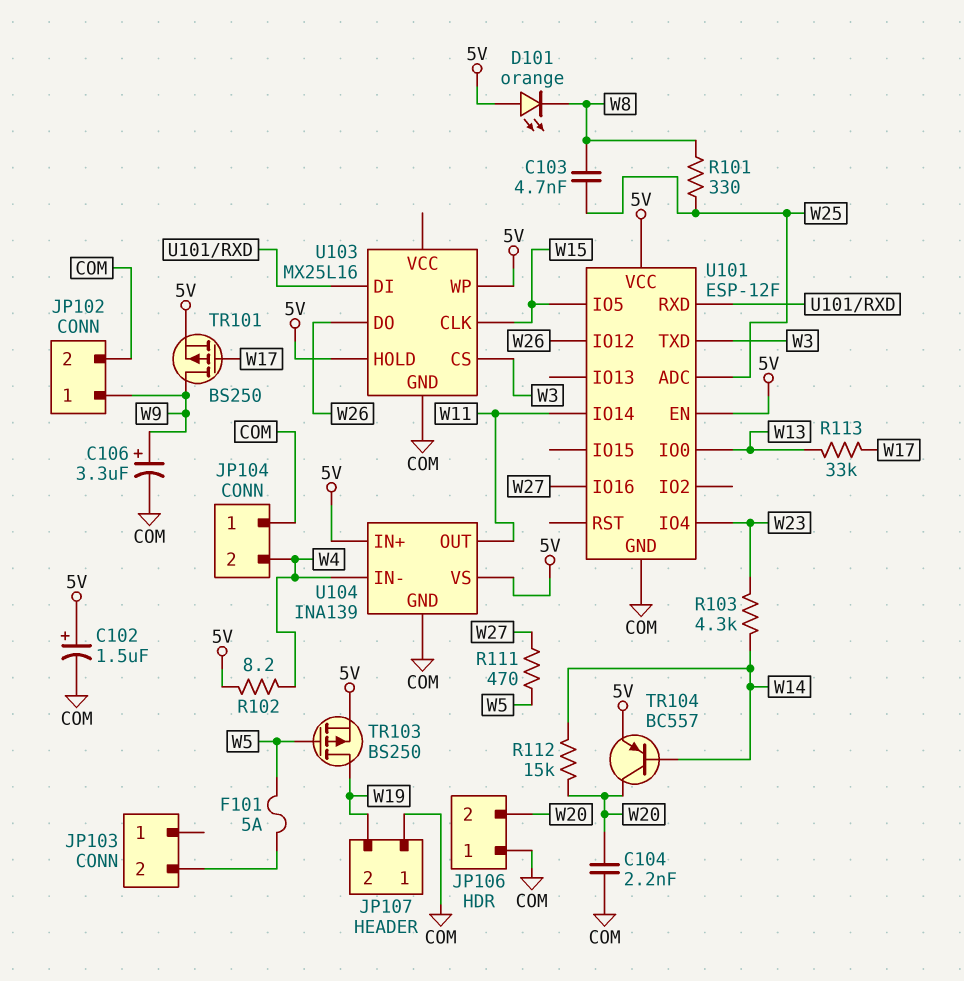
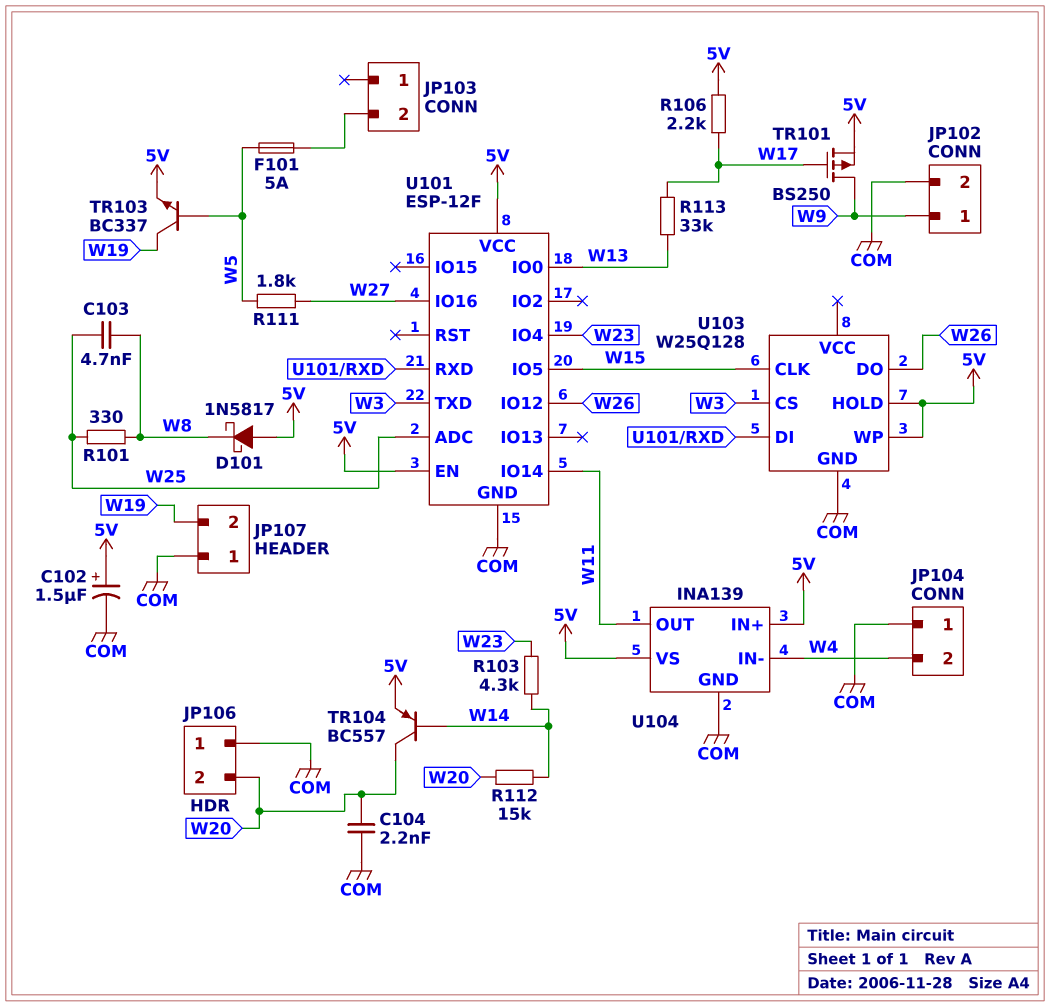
C106: 3.3uF (plus W9, minus COM) -> none
D101: LED orange (A 5V, K W8) -> schottky 1N5817 (A 5V, K W8)
R102: 8.2 (5V, W4) -> none
R106: none -> 2.2k (5V, W17)
R111: 470 (W5, W27) -> 1.8k (W5, W27)
TR103: PMOS BS250 (G W5, D W19, S 5V) -> NPN BC337 (B W5, C W19, E 5V)
U103: MX25L16 -> W25Q128

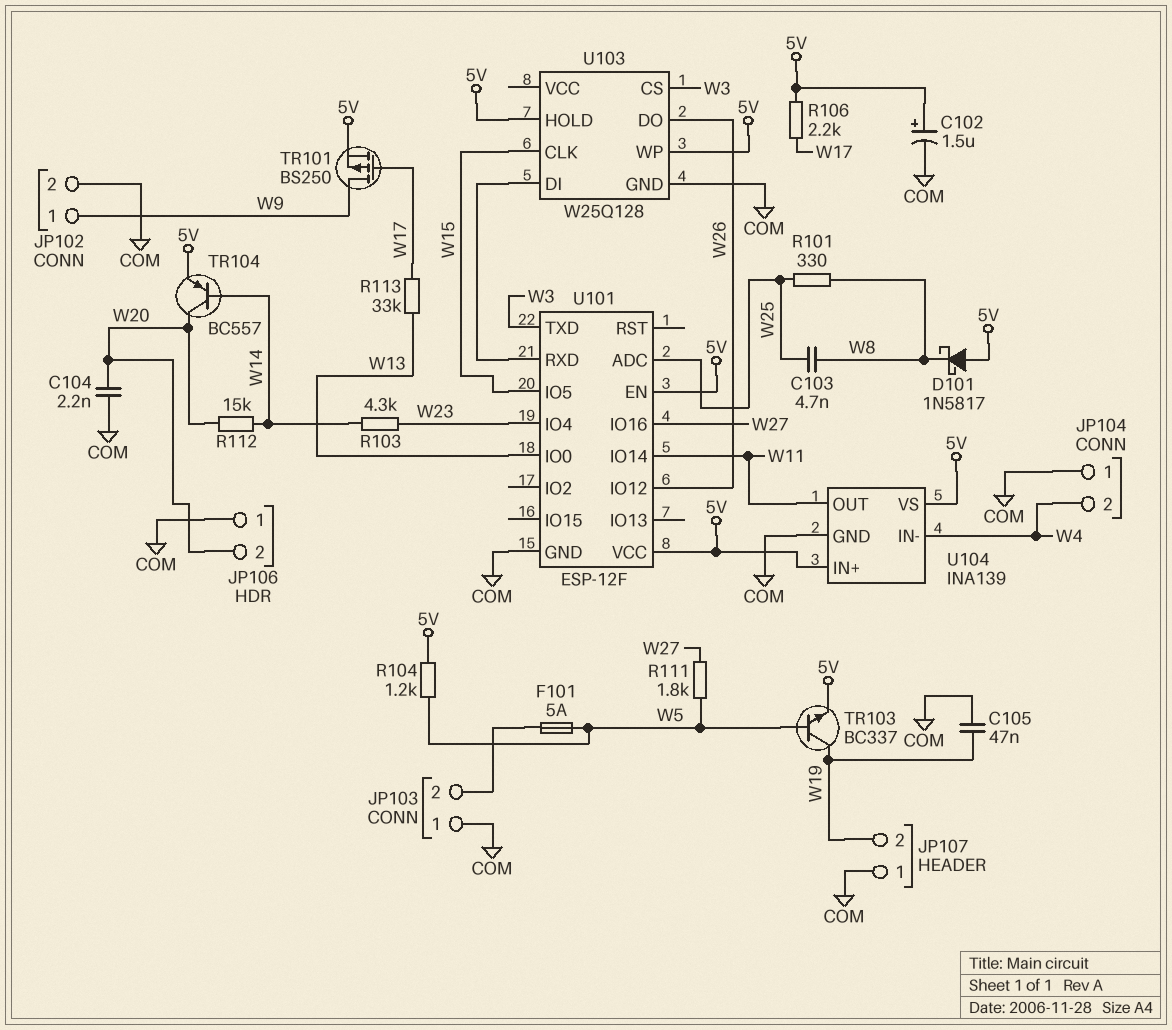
C105: none -> 47nF (COM, W19)
JP103 pin 1: none -> COM
R104: none -> 1.2k (5V, W5)

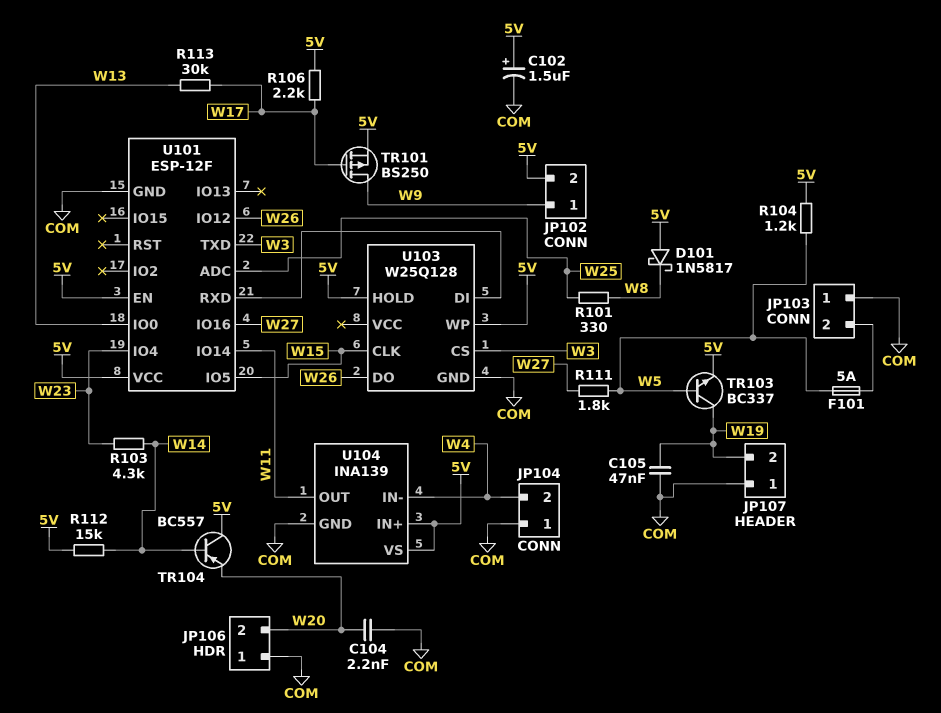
C103: 4.7nF (W8, W25) -> none
JP102 pin 2: COM -> 5V
R112: 15k (W14, W20) -> 15k (5V, W14)
R113: 33k (W13, W17) -> 30k (W13, W17)
TR104: PNP BC557 (B W14, C W20, E 5V) -> PNP BC557 (B W14, C 5V, E W20)

